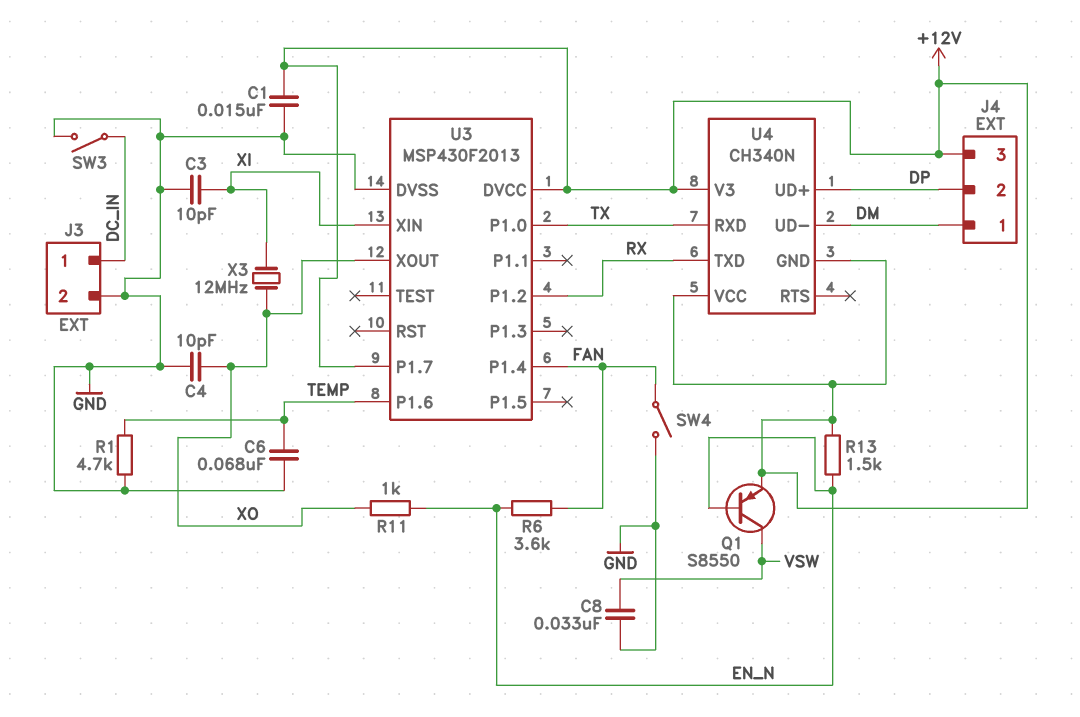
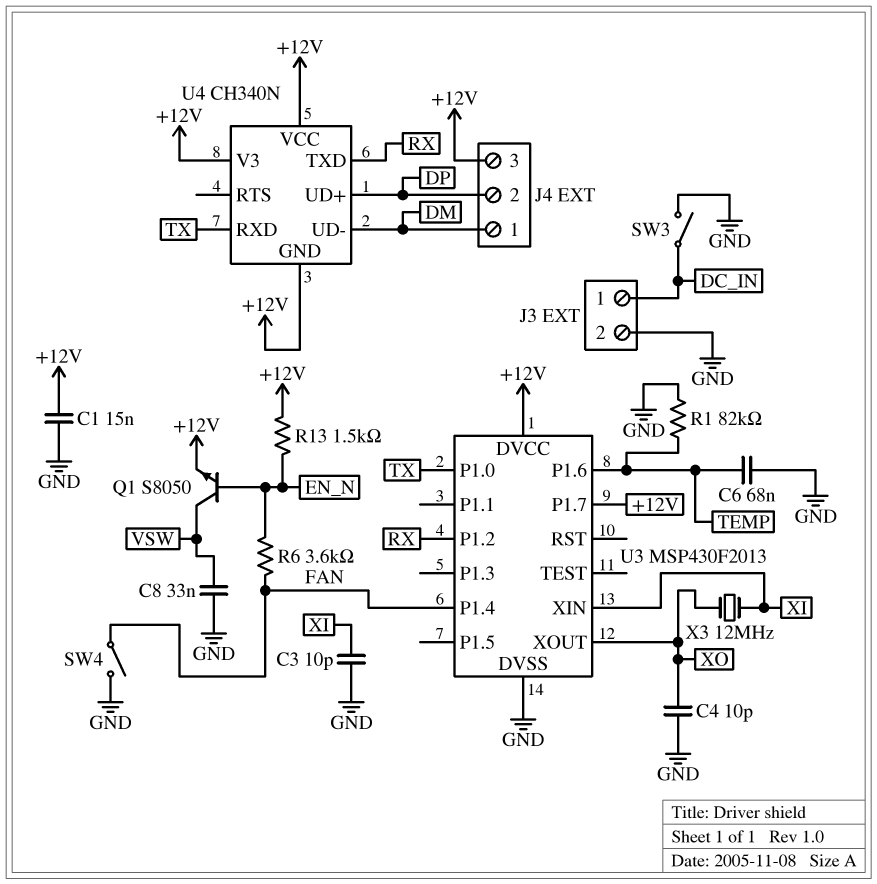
Q1: PNP S8550 (B EN_N, C VSW, E +12V) -> NPN S8050 (B EN_N, C VSW, E +12V)
R1: 4.7k (GND, TEMP) -> 82k (GND, TEMP)
R11: 1k (EN_N, XO) -> none

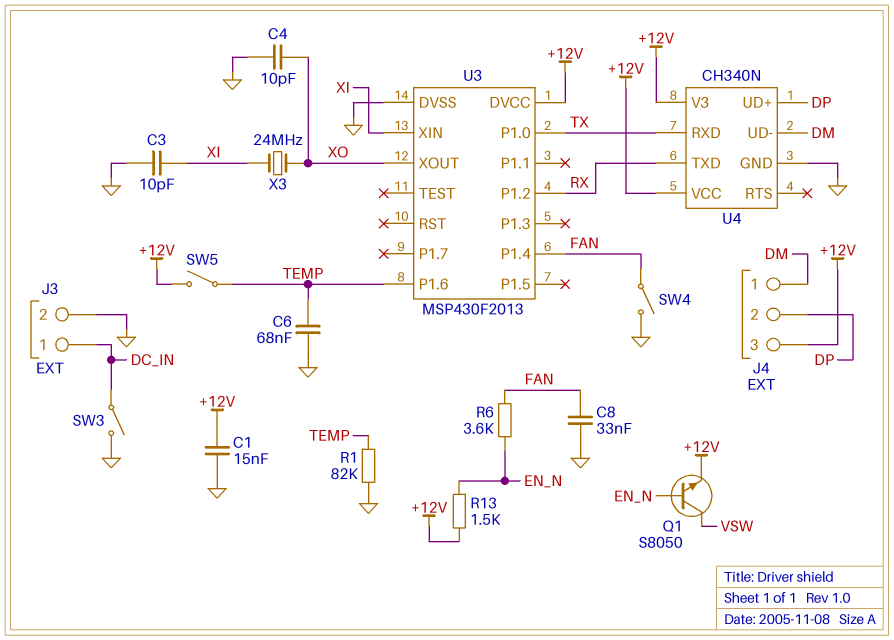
C8: 33nF (GND, VSW) -> 33nF (FAN, GND)
SW5: none -> switch (+12V, TEMP)
U3 pin P1.7: +12V -> none
U4 pin GND: +12V -> GND
X3: 12MHz (XI, XO) -> 24MHz (XI, XO)

